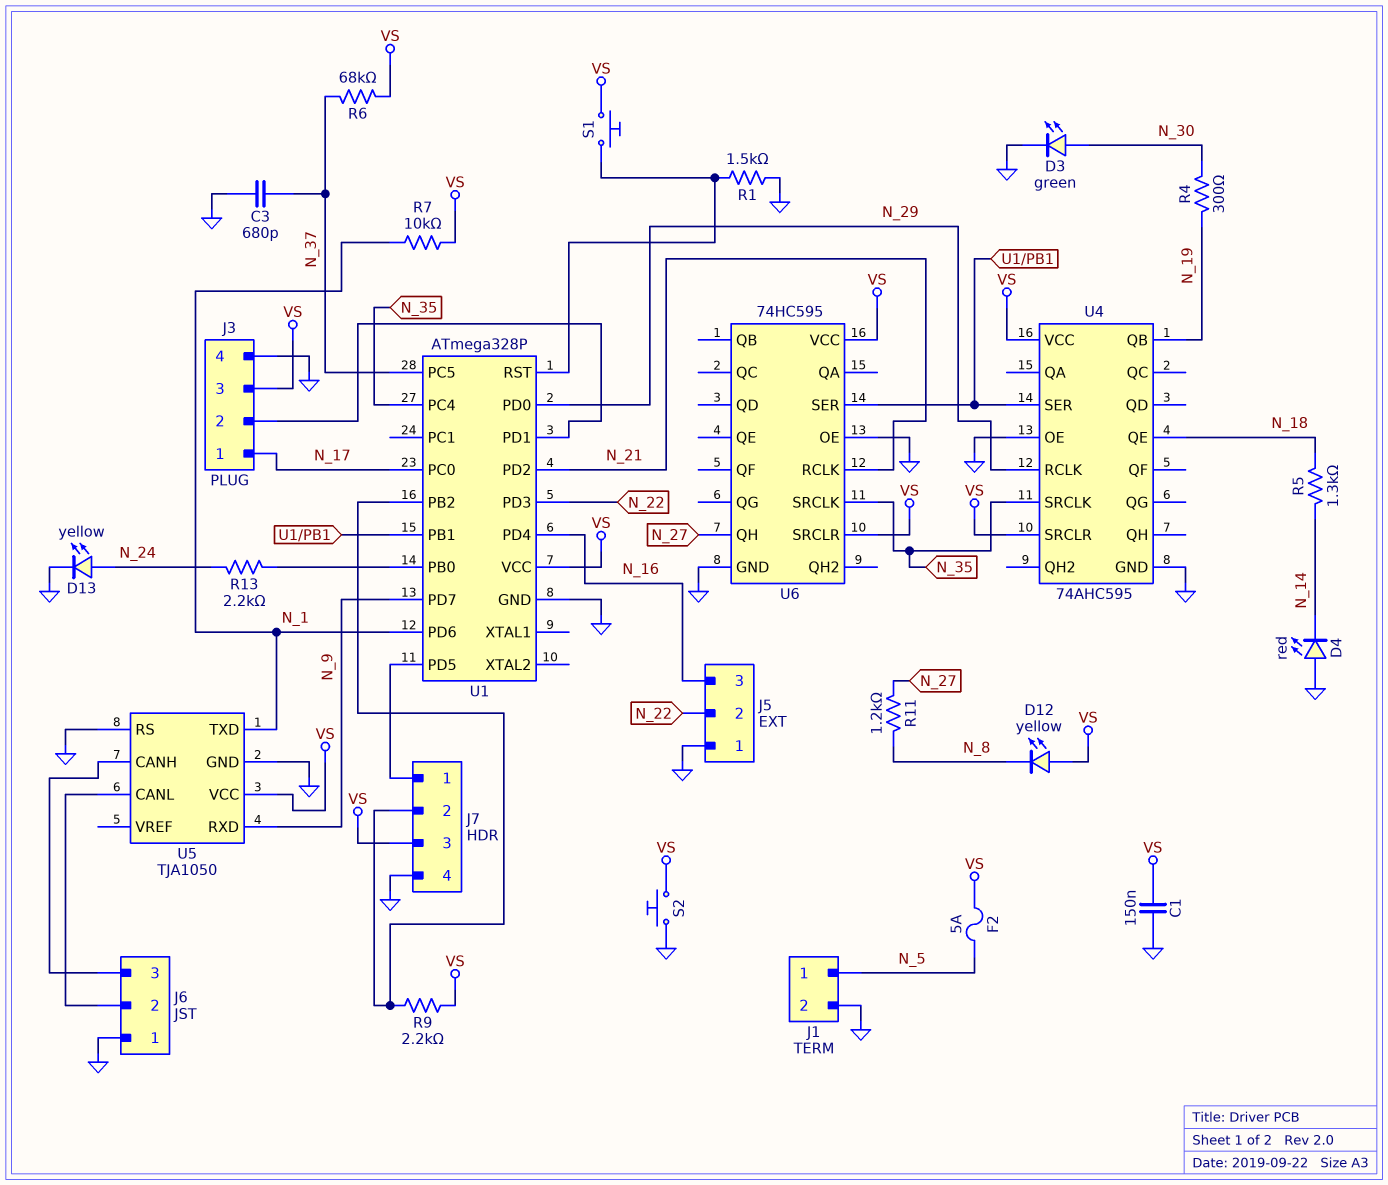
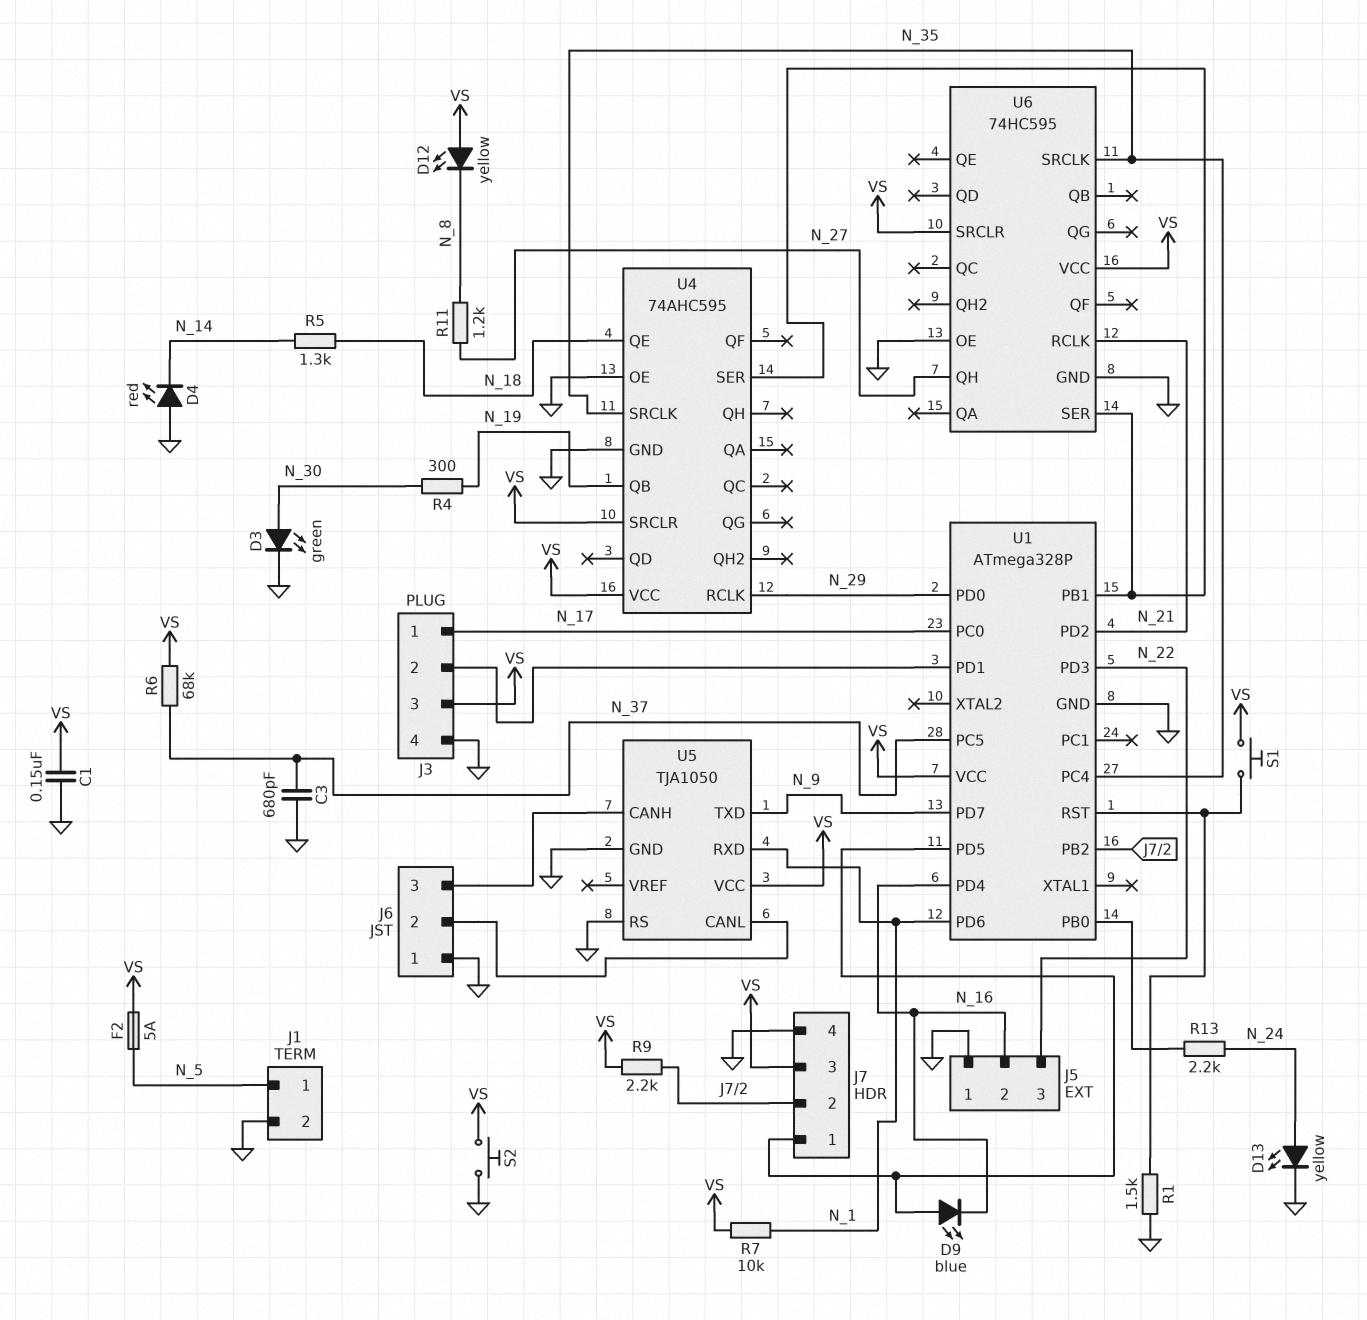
D9: none -> LED blue (A J7/1, K N_16)
J5 pin 2: N_22 -> N_16
J5 pin 3: N_16 -> N_22
U5 pin RXD: N_9 -> N_1
U5 pin TXD: N_1 -> N_9

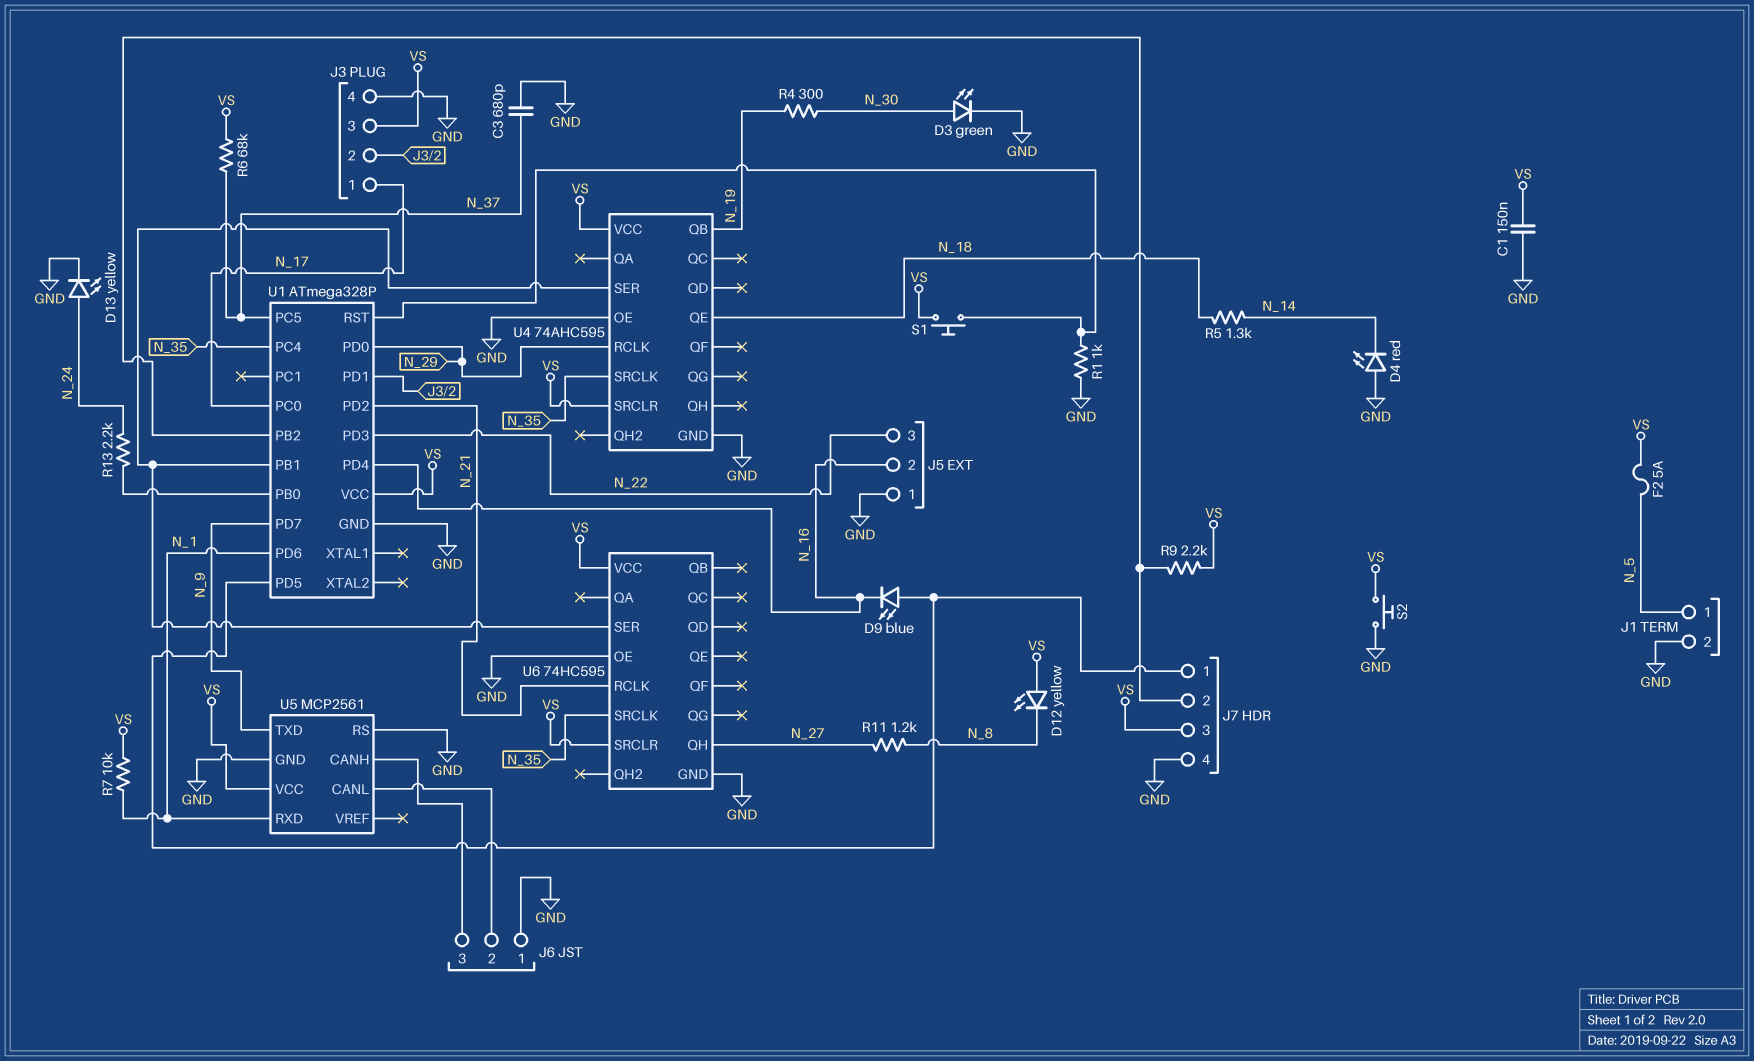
R1: 1.5k (GND, U1/RST) -> 1k (GND, U1/RST)
U5: TJA1050 -> MCP2561

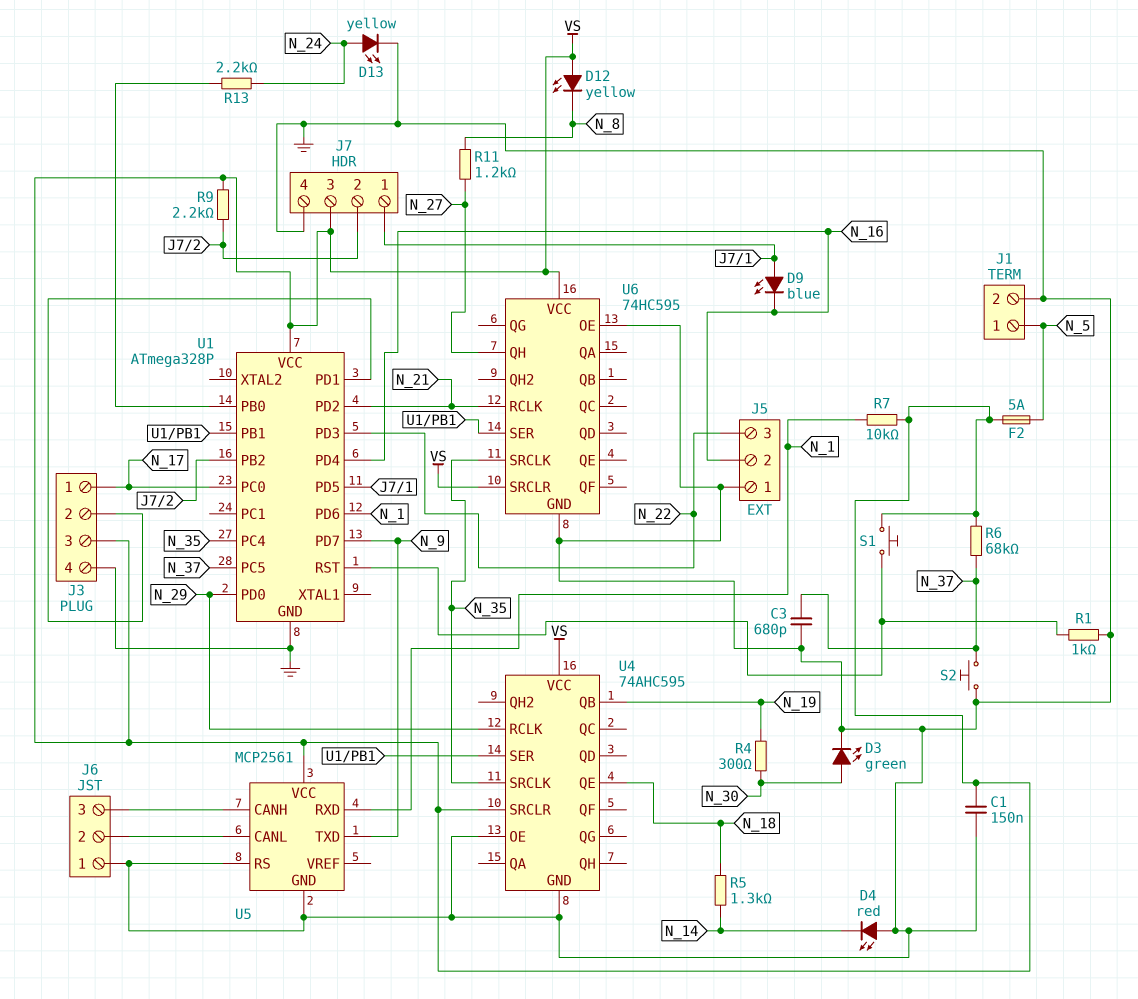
S2: button (GND, VS) -> button (GND, N_37)

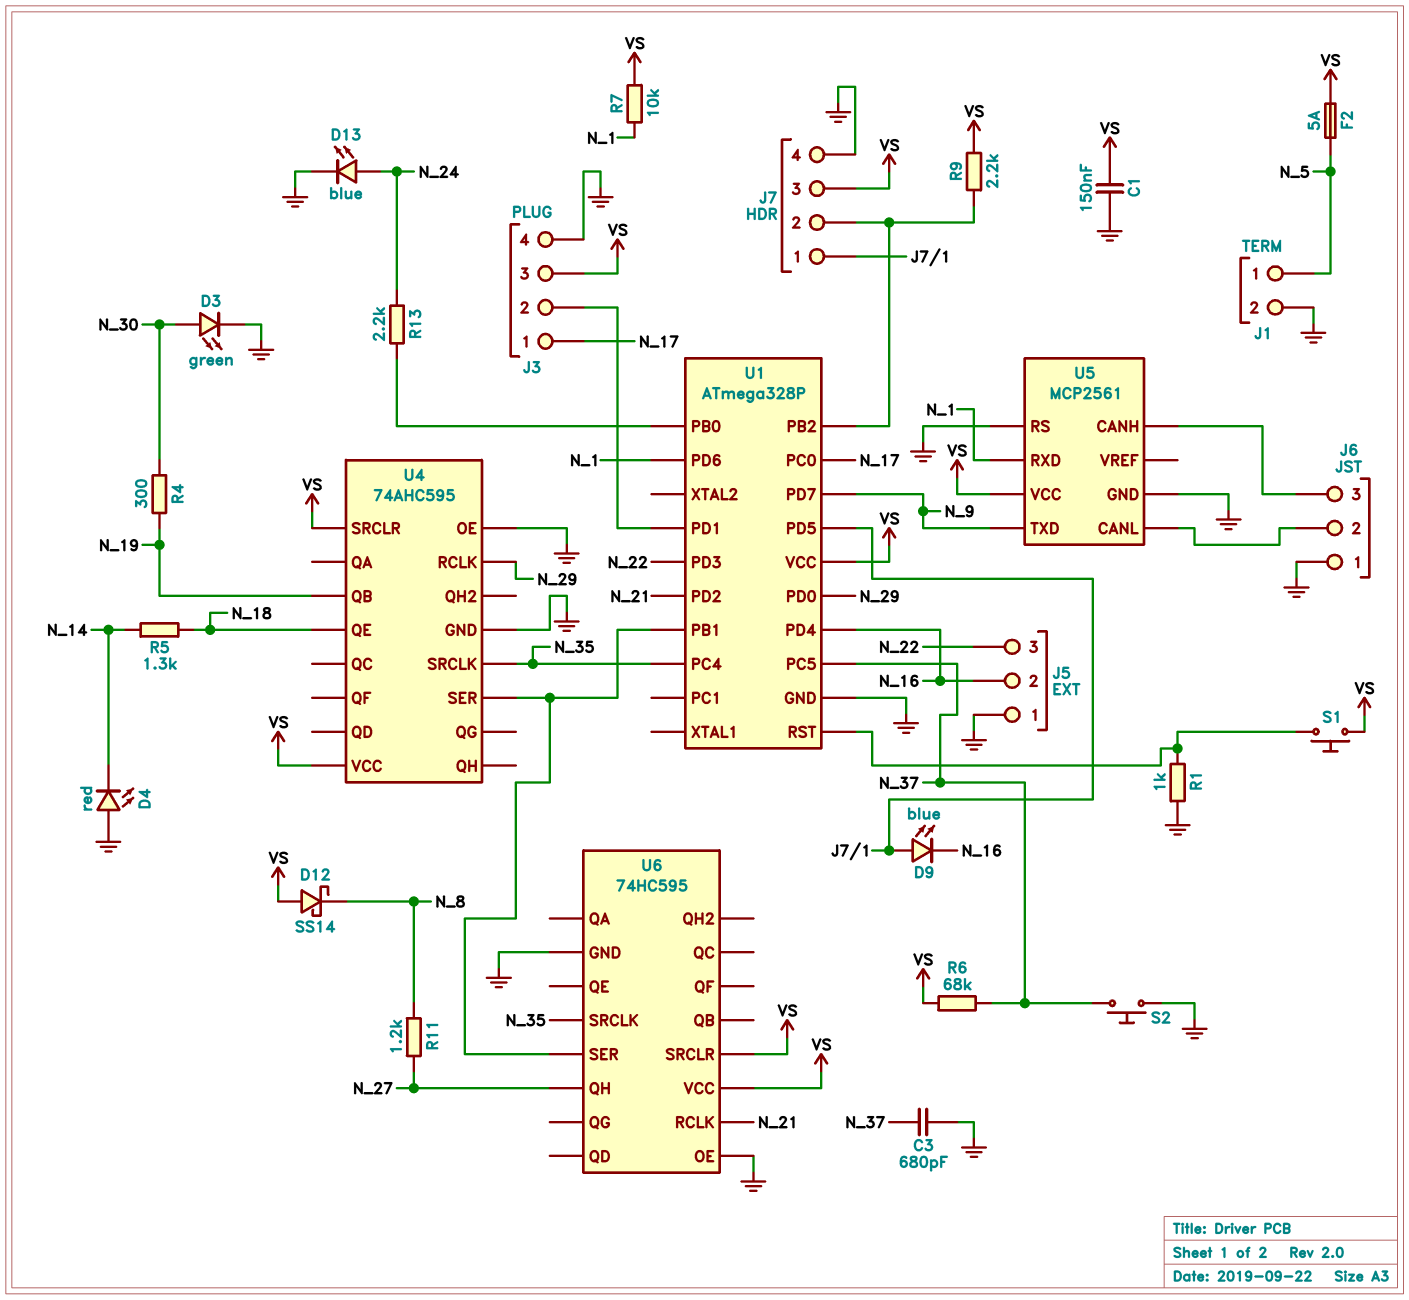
D12: LED yellow (A VS, K N_8) -> schottky SS14 (A VS, K N_8)
D13: LED yellow (A N_24, K GND) -> LED blue (A N_24, K GND)

